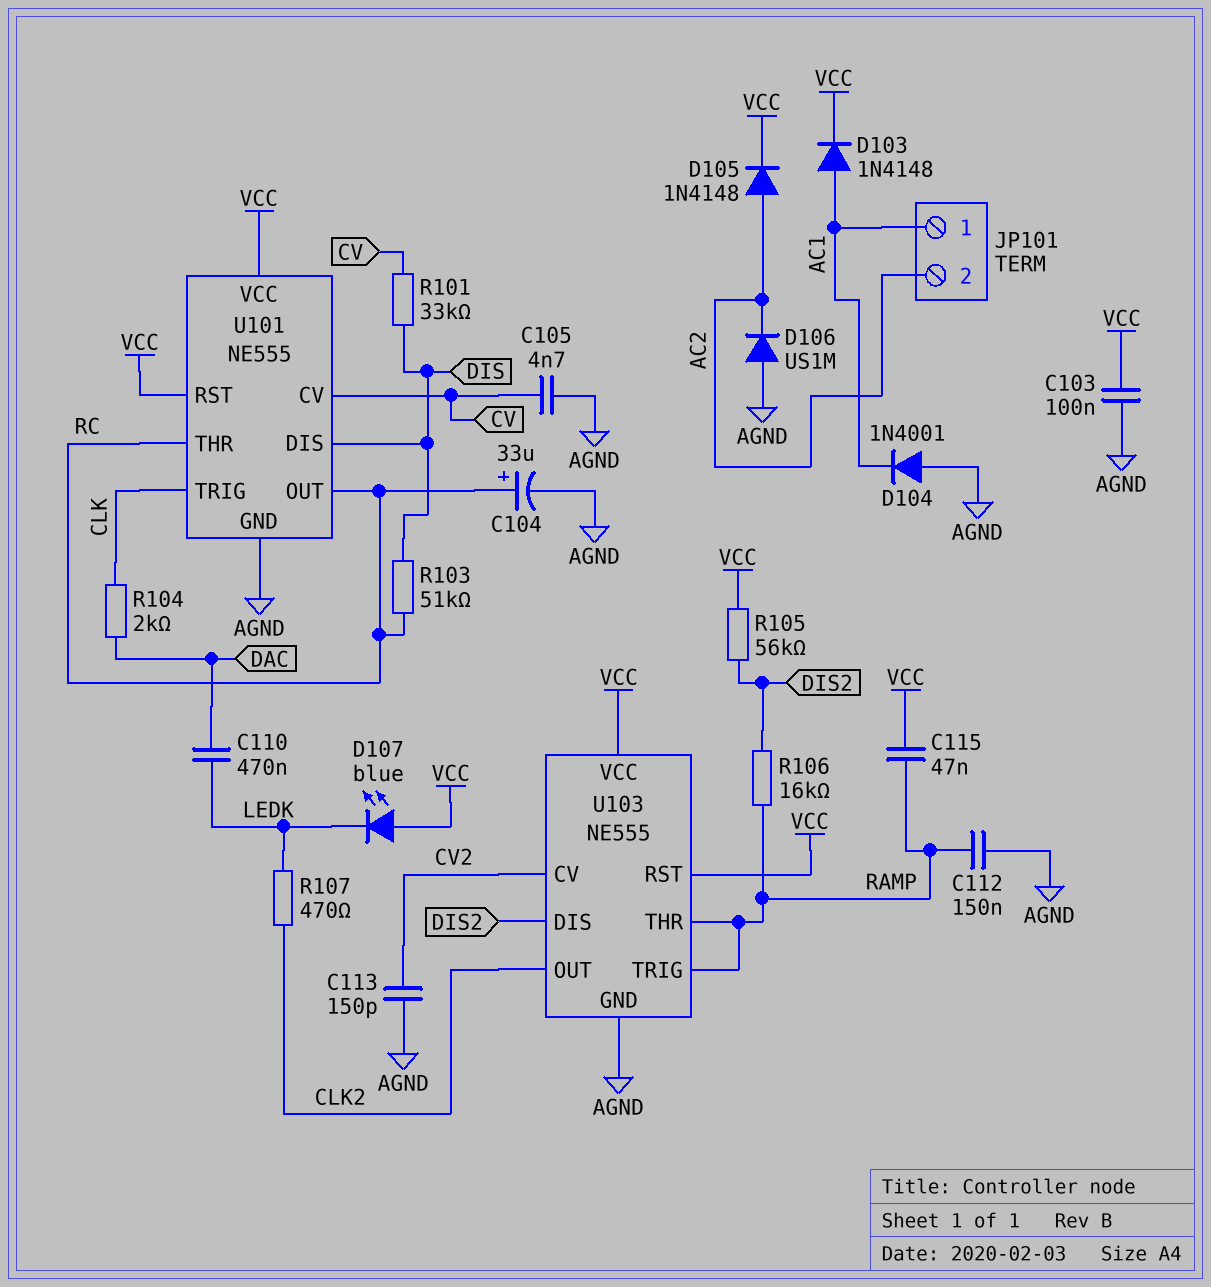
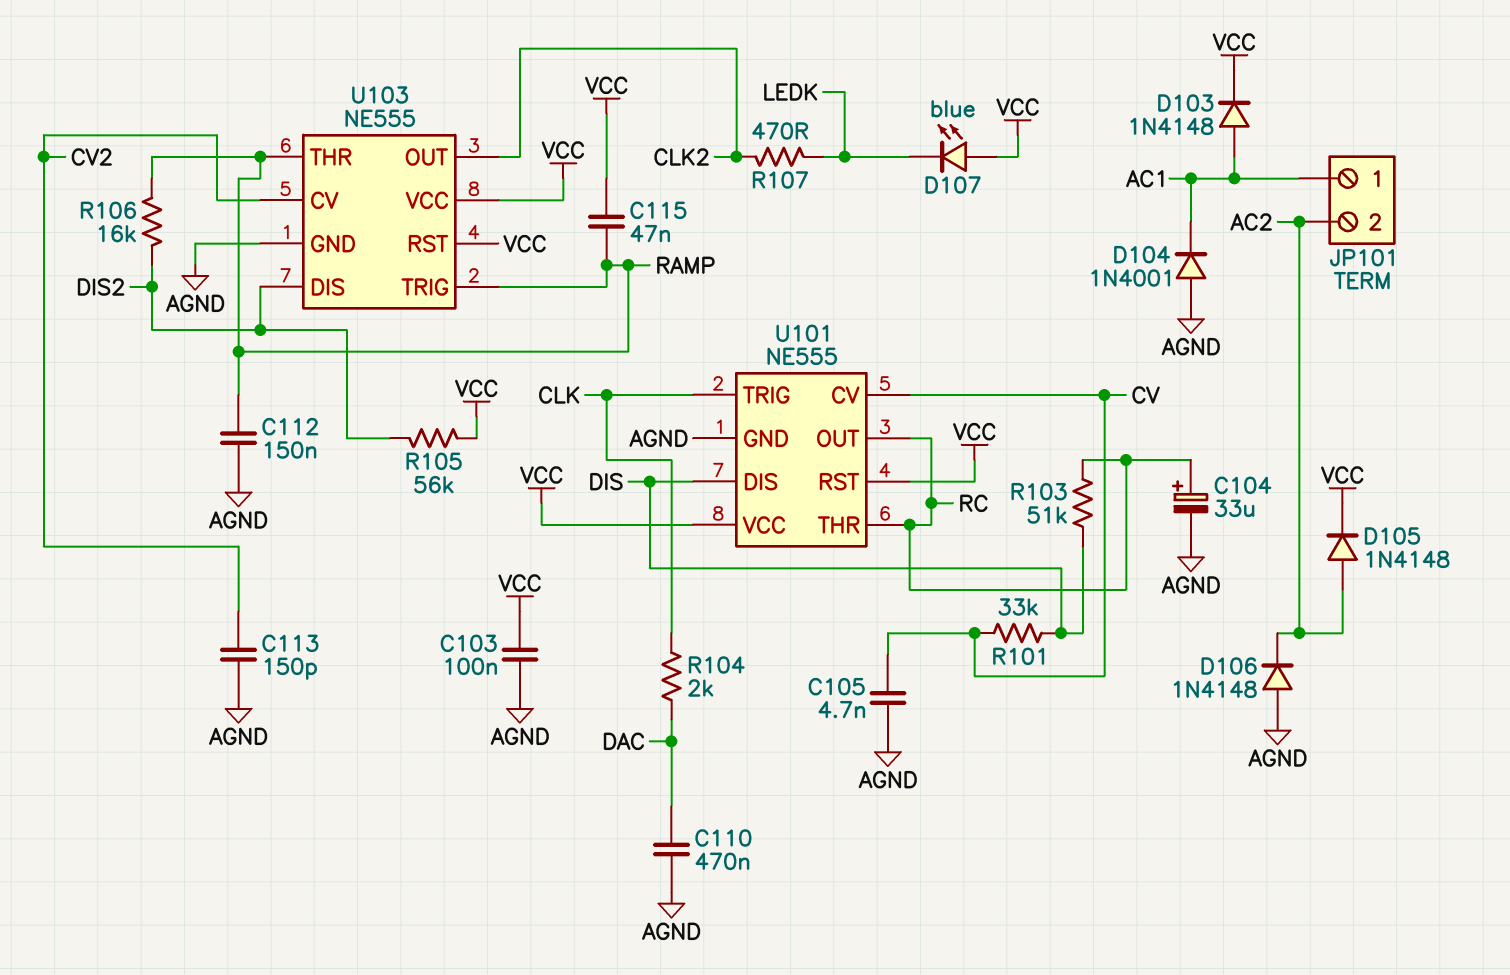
C110: 470nF (DAC, LEDK) -> 470nF (AGND, DAC)
D106: diode US1M (A AGND, K AC2) -> diode 1N4148 (A AGND, K AC2)

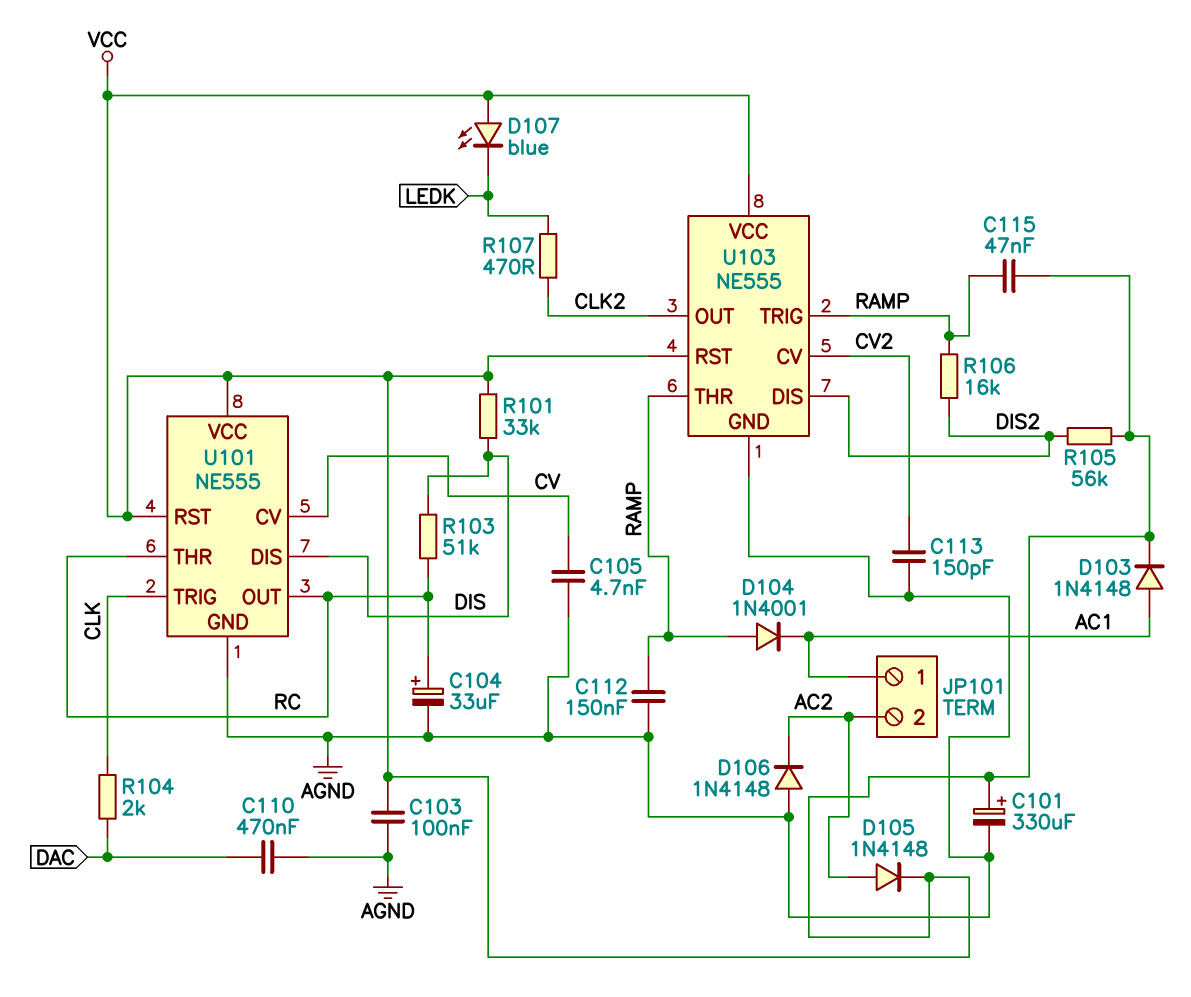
C101: none -> 330uF (plus VCC, minus AGND)
D104: diode 1N4001 (A AGND, K AC1) -> diode 1N4001 (A RAMP, K AC1)
R101: 33k (CV, DIS) -> 33k (DIS, VCC)

